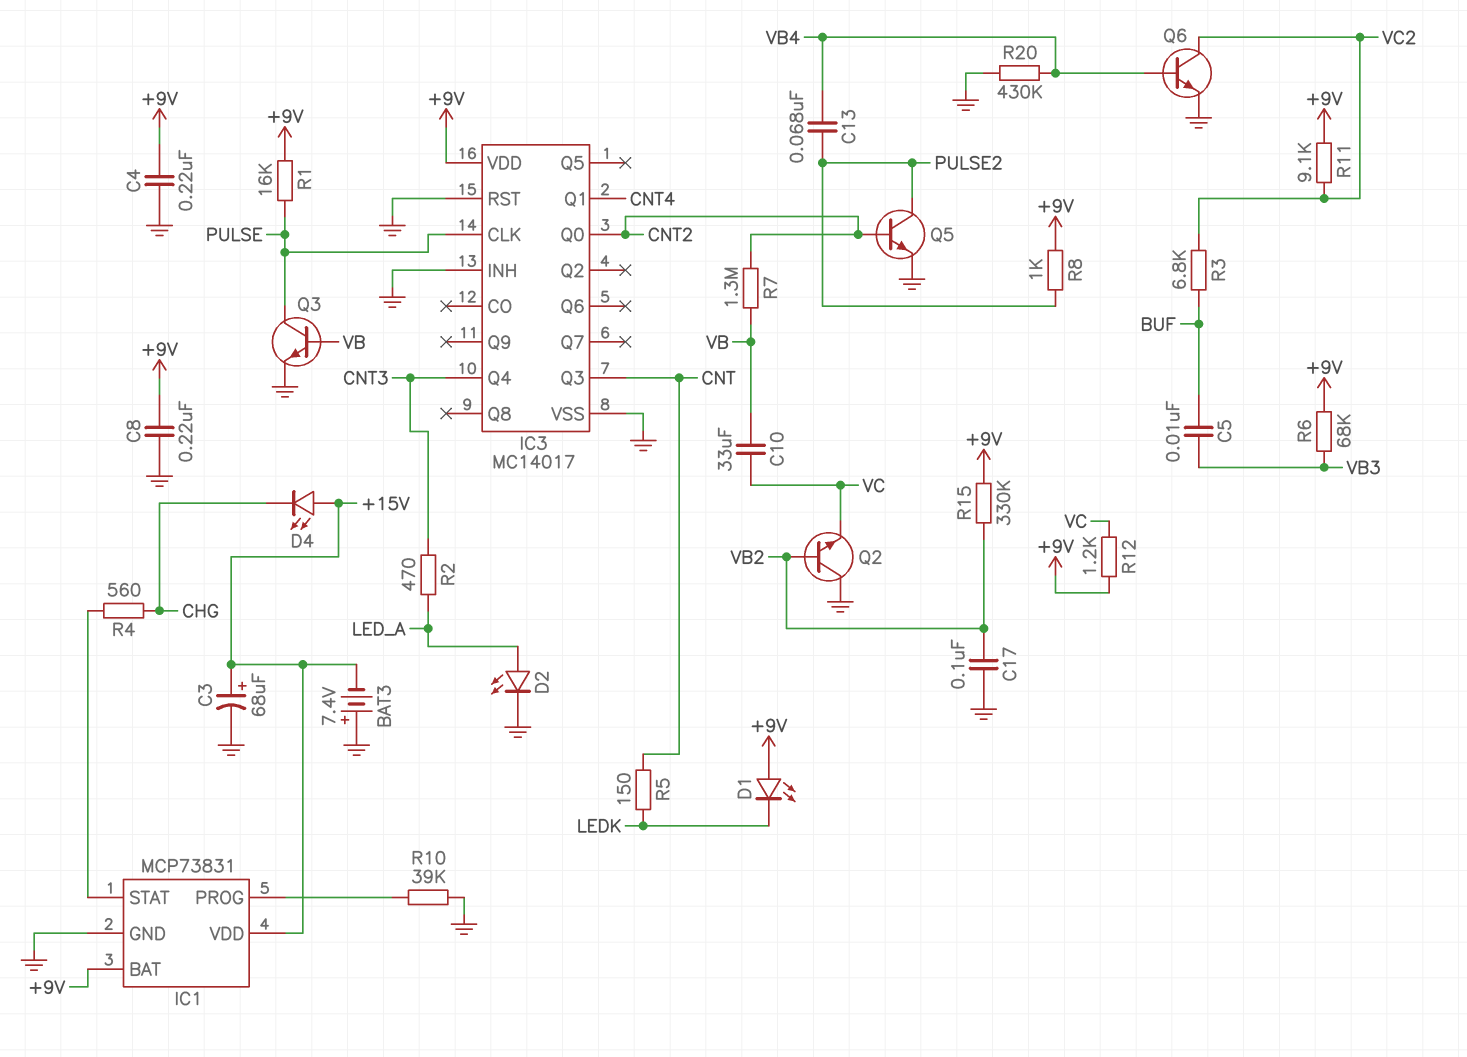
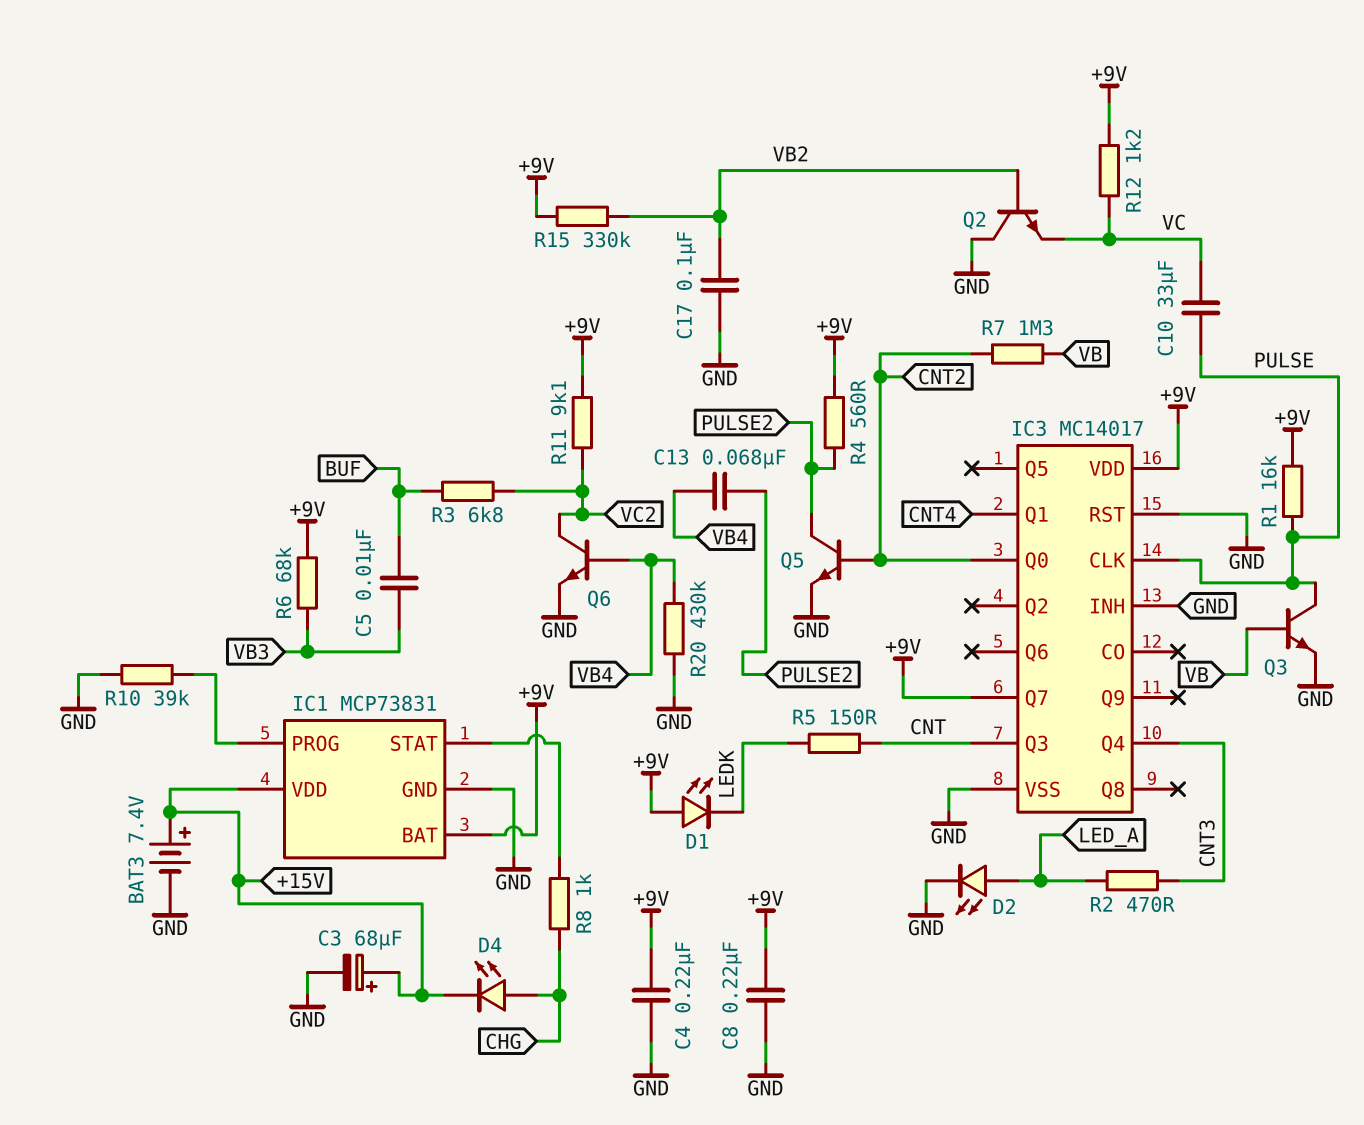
BAT3: 7.4V (plus GND, minus +15V) -> 7.4V (plus +15V, minus GND)
C10: 33uF (VB, VC) -> 33uF (PULSE, VC)
D4: LED (A +15V, K CHG) -> LED (A CHG, K +15V)
IC3 pin Q7: none -> +9V
R4: 560 (CHG, IC1/STAT) -> 560 (+9V, PULSE2)
R8: 1k (+9V, PULSE2) -> 1k (CHG, IC1/STAT)

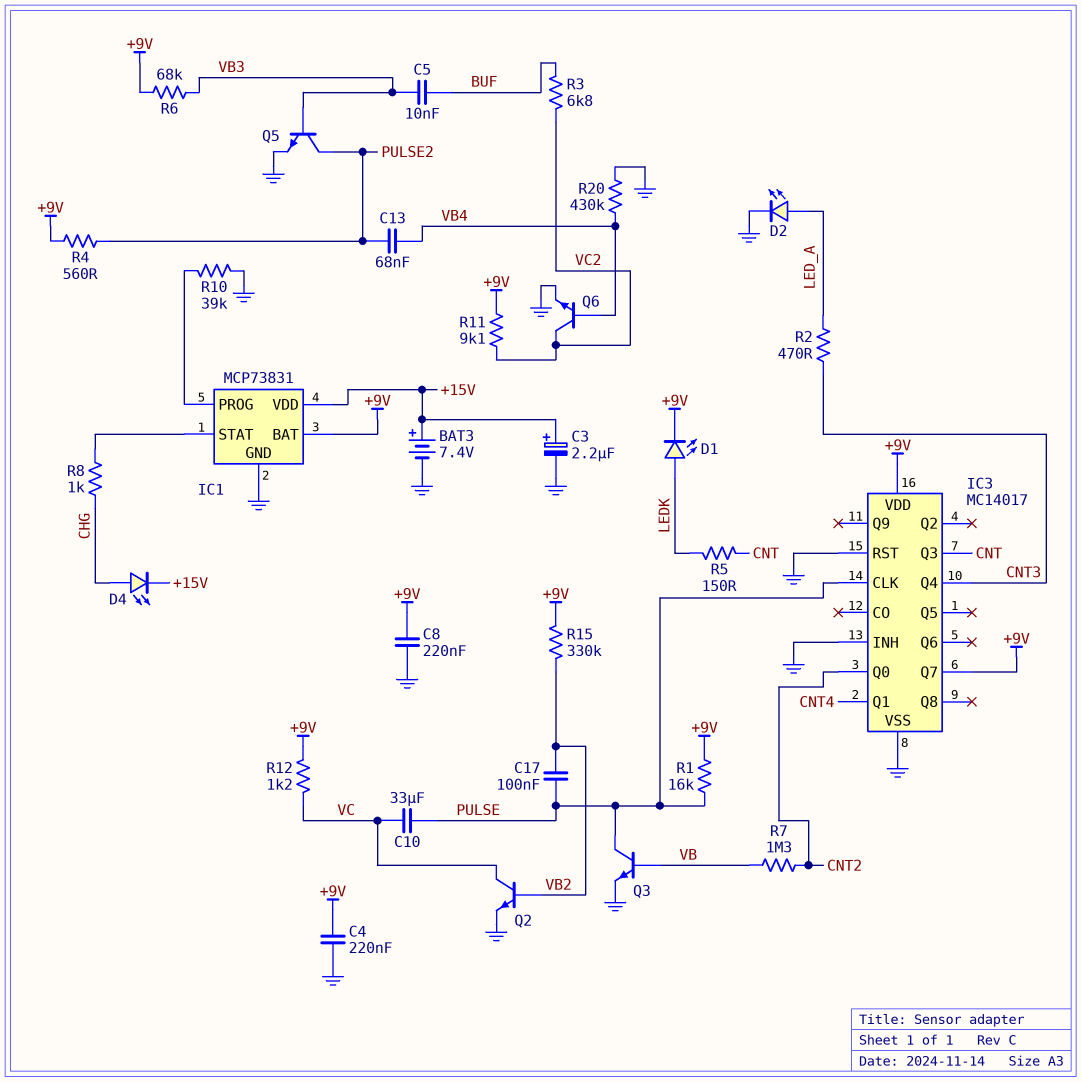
C3: 68uF (plus +15V, minus GND) -> 2.2uF (plus +15V, minus GND)
C17: 100nF (GND, VB2) -> 100nF (PULSE, VB2)
D1: LED (A +9V, K LEDK) -> LED (A LEDK, K +9V)
Q2: NPN (B VB2, C GND, E VC) -> NPN (B VB2, C VC, E GND)
Q5: NPN (B CNT2, C PULSE2, E GND) -> NPN (B VB3, C PULSE2, E GND)

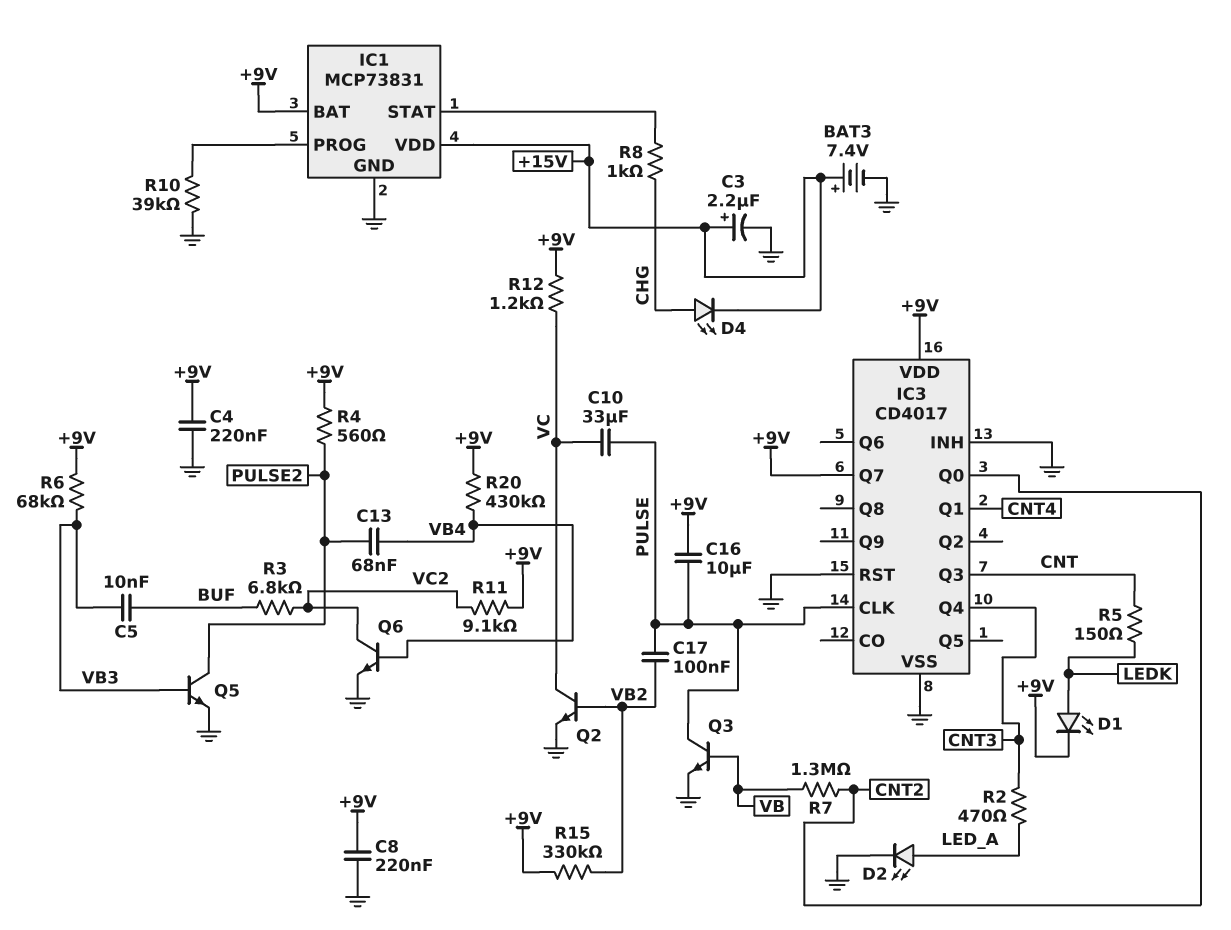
C16: none -> 10uF (+9V, PULSE)
IC3: MC14017 -> CD4017
R1: 16k (+9V, PULSE) -> none
R20: 430k (GND, VB4) -> 430k (+9V, VB4)

